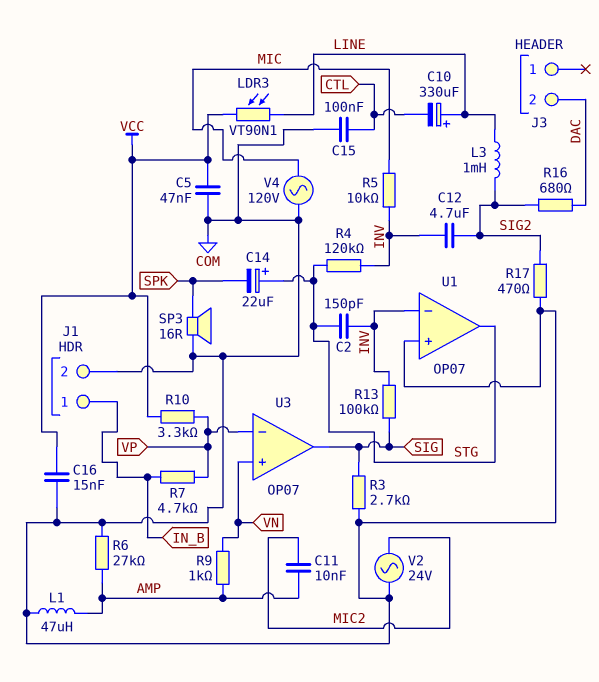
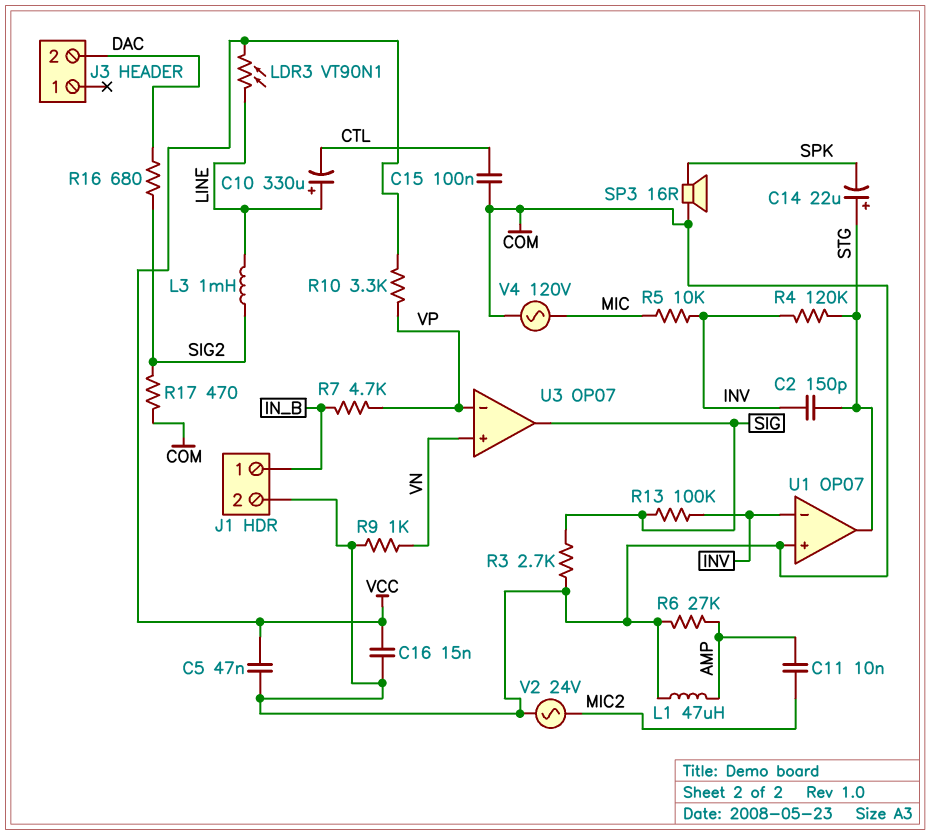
C12: 4.7uF (INV, SIG2) -> none
R9: 1k (AMP, VN) -> 1k (COM, VN)

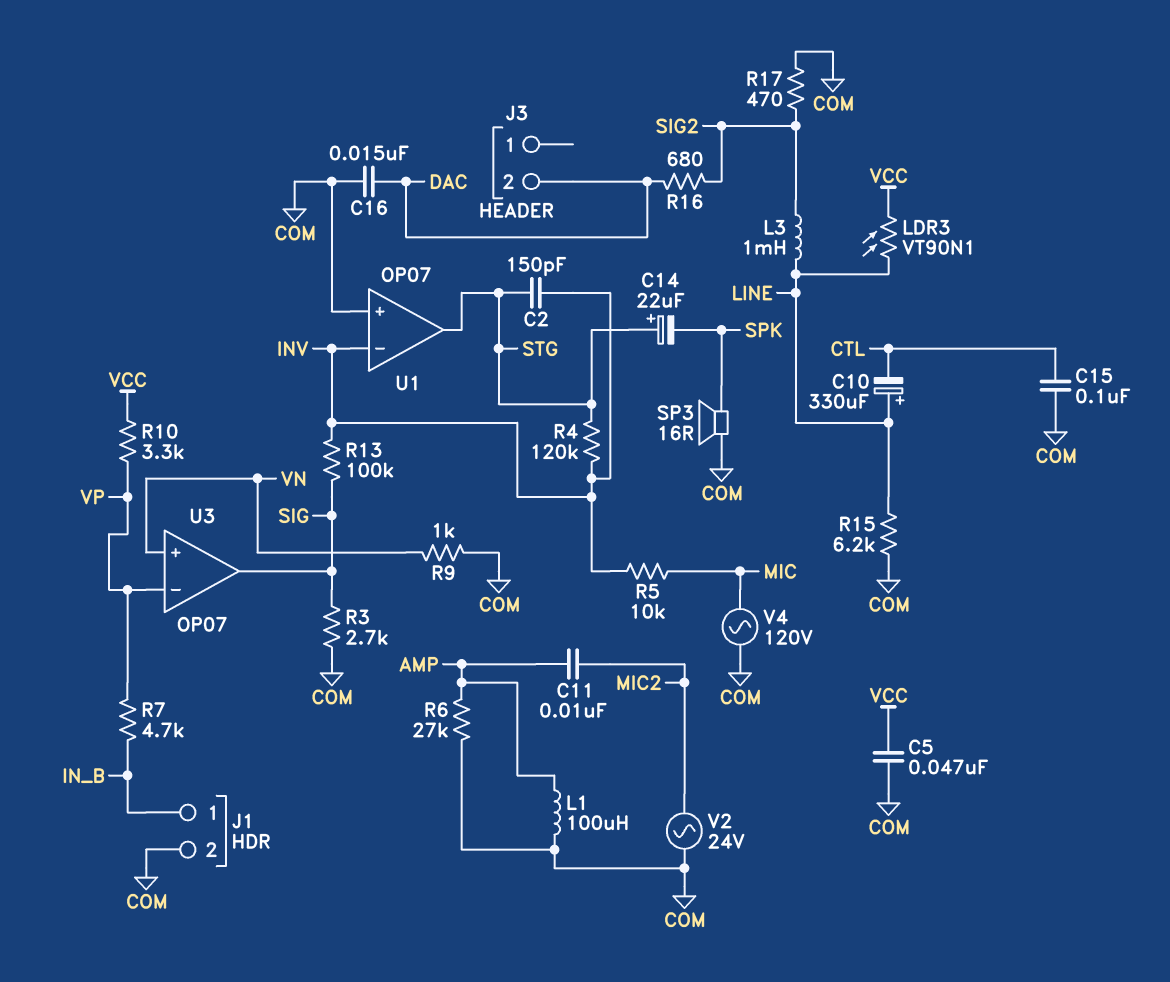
C16: 15nF (COM, VCC) -> 15nF (COM, DAC)
L1: 47uH (AMP, COM) -> 100uH (AMP, COM)
R15: none -> 6.2k (COM, LINE)

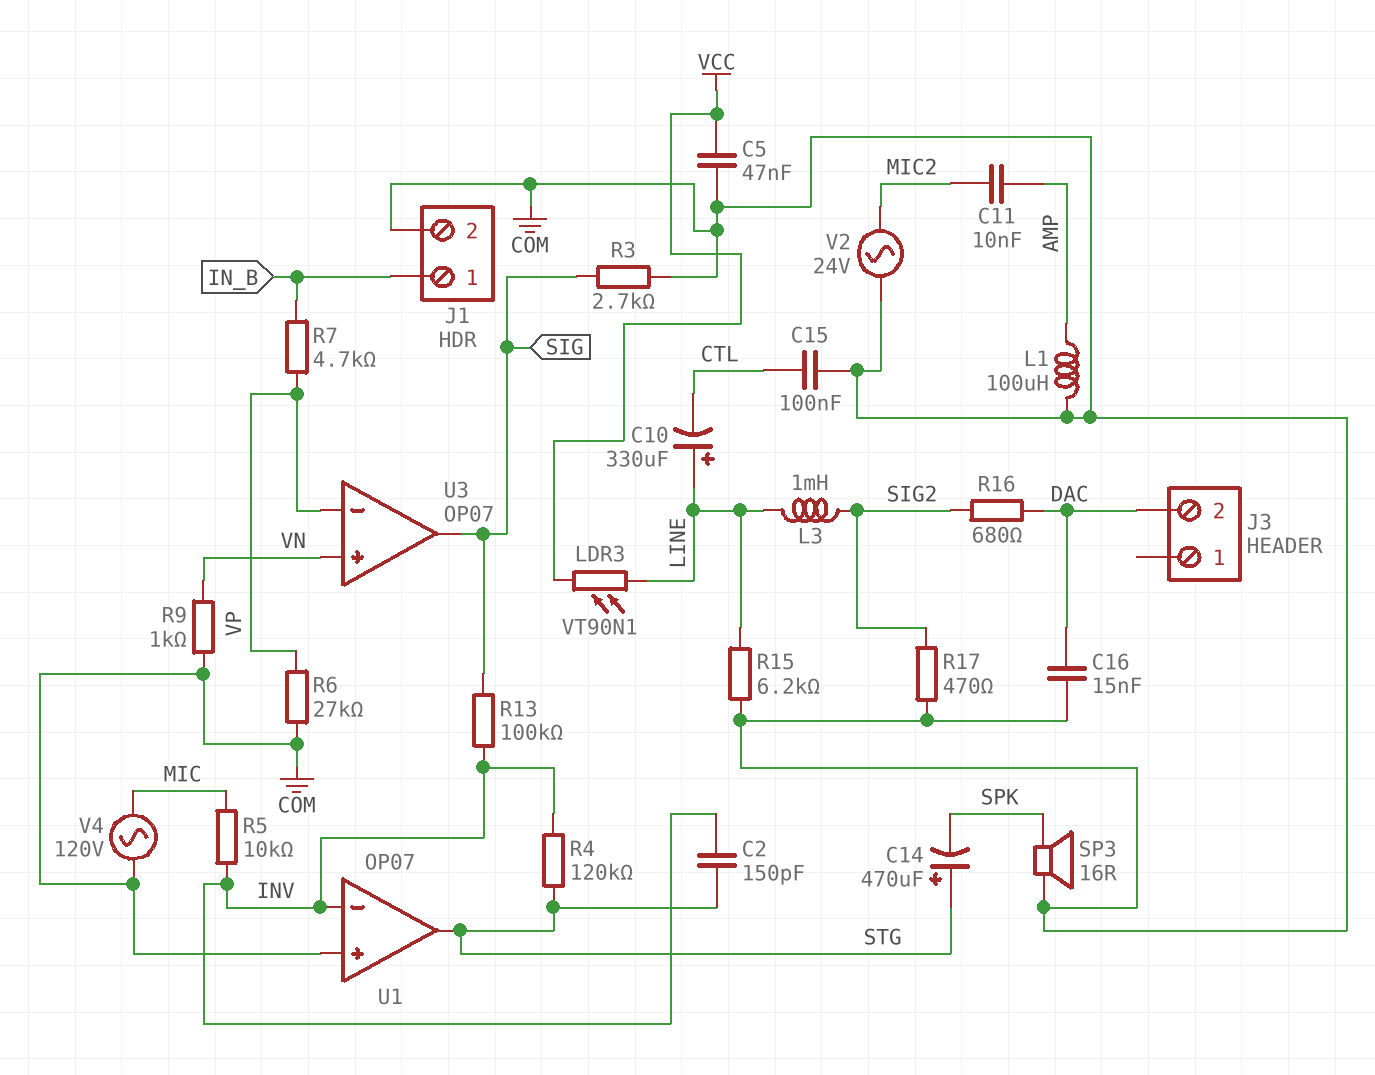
C14: 22uF (plus STG, minus SPK) -> 470uF (plus STG, minus SPK)
R6: 27k (AMP, COM) -> 27k (COM, VP)
R10: 3.3k (VCC, VP) -> none

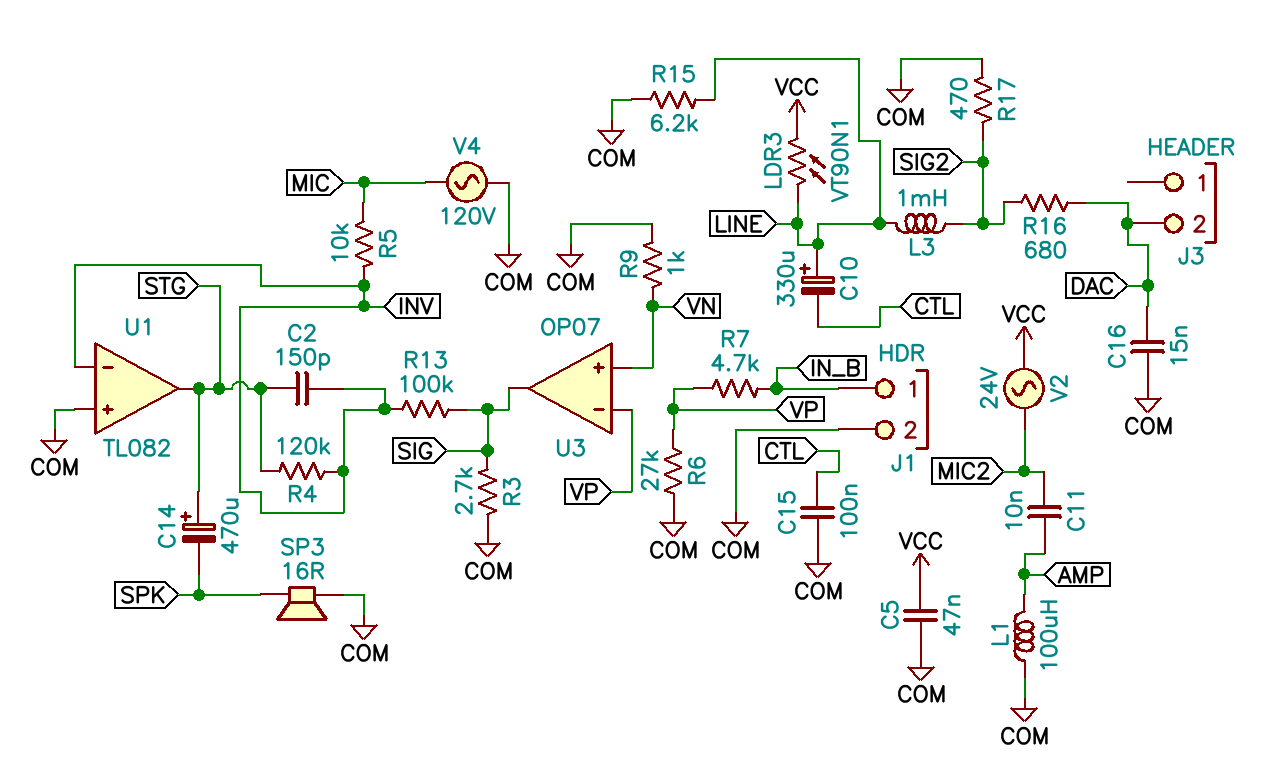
U1: OP07 -> TL082
V2: AC 24V (COM, MIC2) -> AC 24V (MIC2, VCC)

